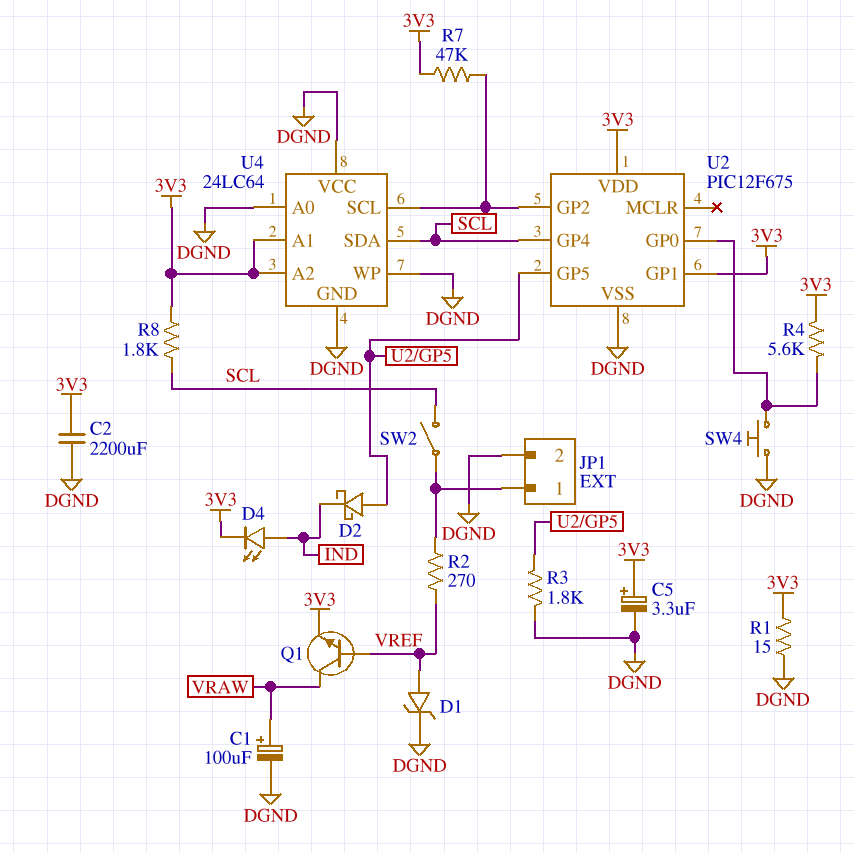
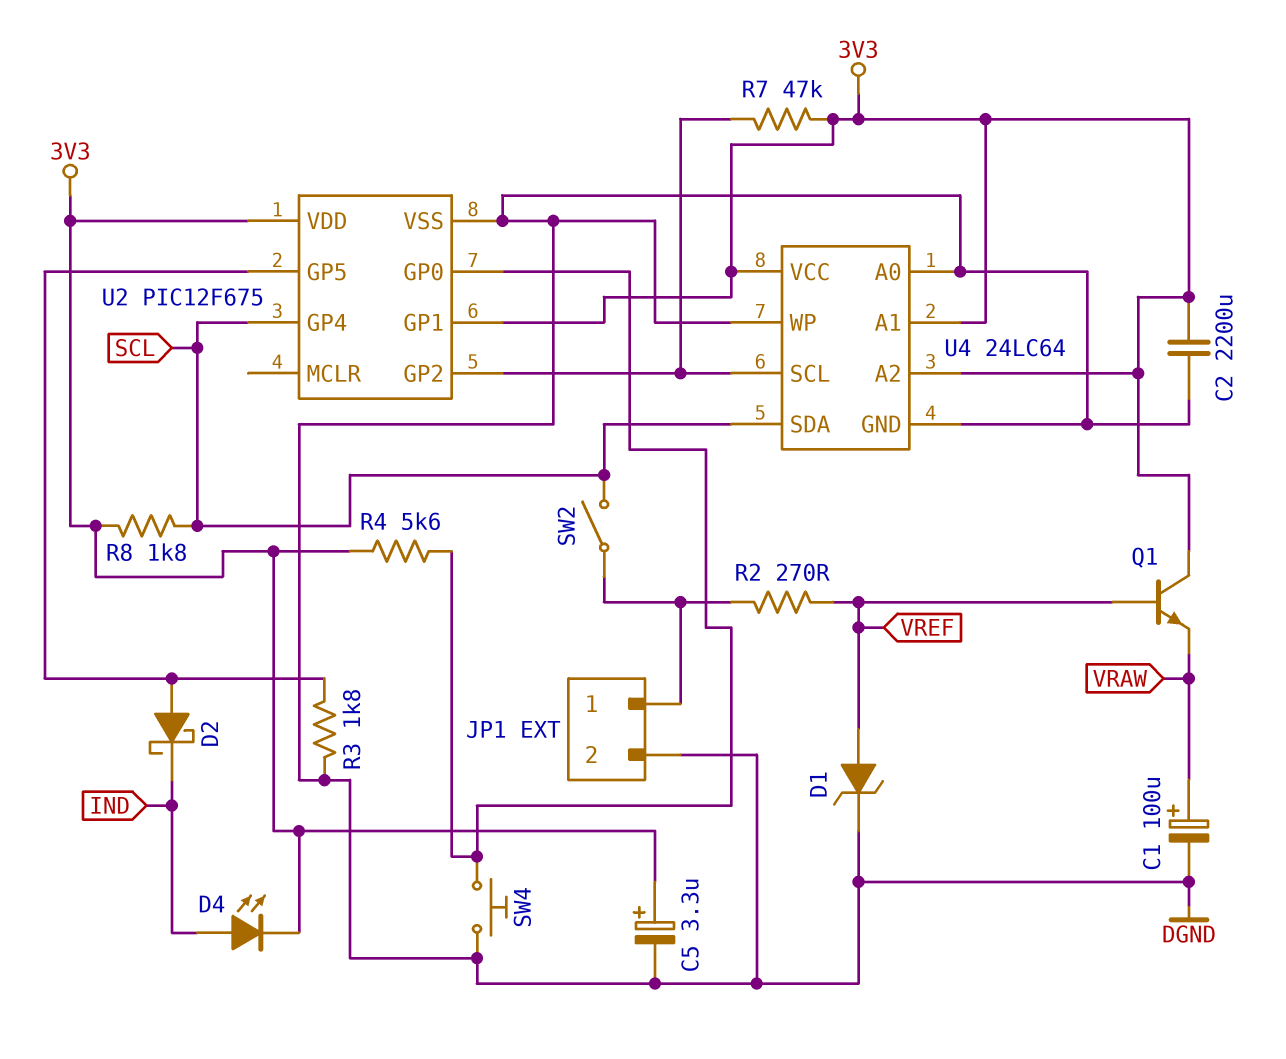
Q1: NPN (B VREF, C VRAW, E 3V3) -> NPN (B VREF, C 3V3, E VRAW)
R1: 15 (3V3, DGND) -> none
U4 pin VCC: DGND -> 3V3

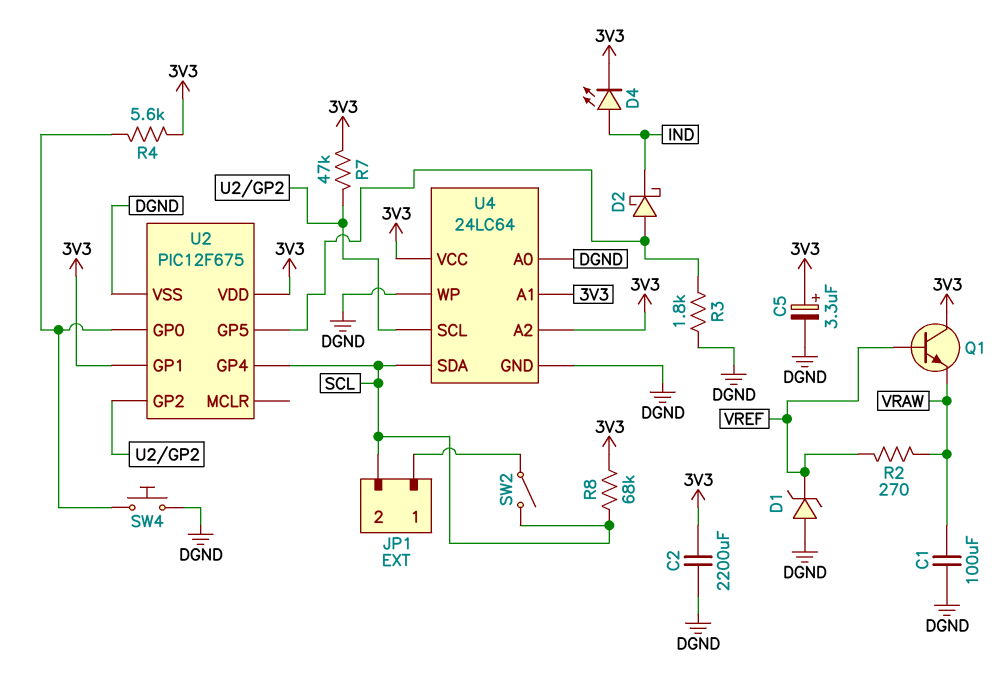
C1: 100uF (plus VRAW, minus DGND) -> 100uF (DGND, VRAW)
D1: zener (A VREF, K DGND) -> zener (A DGND, K VREF)
JP1 pin 2: DGND -> SCL
R2: 270 (JP1/1, VREF) -> 270 (VRAW, VREF)
R8: 1.8k (3V3, SCL) -> 68k (3V3, SCL)

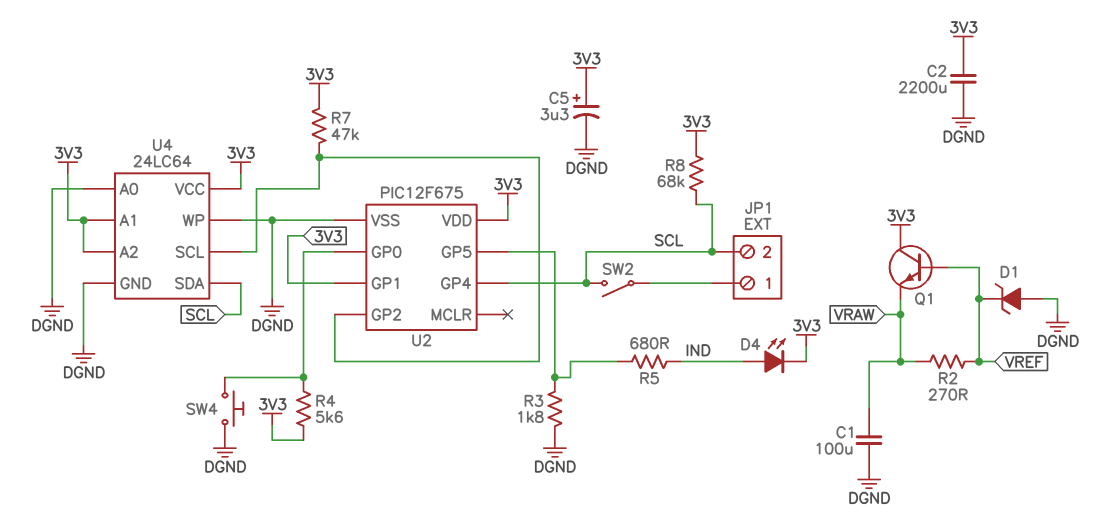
D2: schottky (A U2/GP5, K IND) -> none
R5: none -> 680 (IND, U2/GP5)

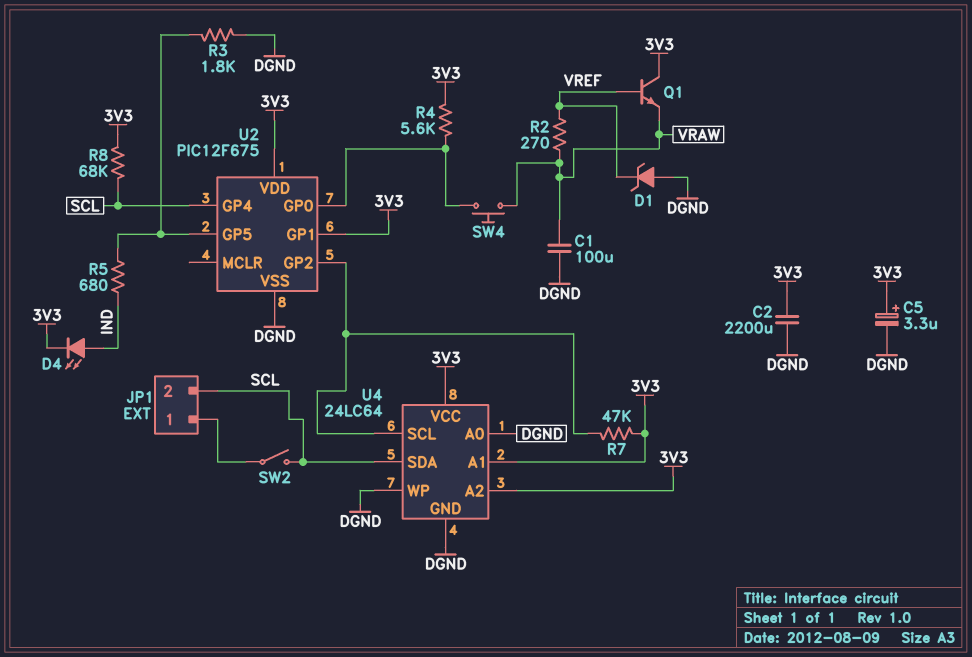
SW4: button (DGND, U2/GP0) -> button (U2/GP0, VRAW)

